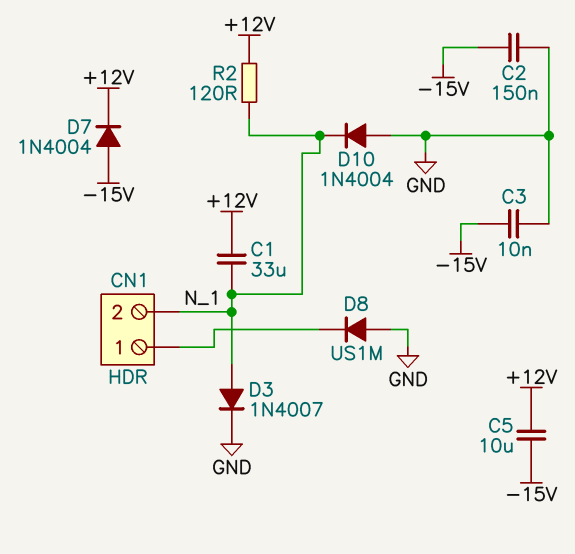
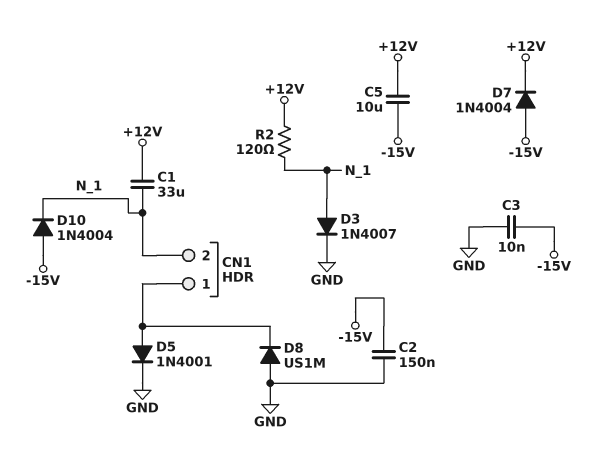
D5: none -> diode 1N4001 (A CN1/1, K GND)
D10: diode 1N4004 (A GND, K N_1) -> diode 1N4004 (A -15V, K N_1)

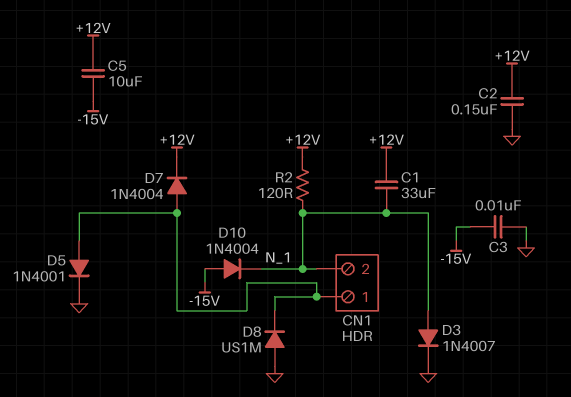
C2: 150nF (-15V, GND) -> 150nF (+12V, GND)
D7: diode 1N4004 (A -15V, K +12V) -> diode 1N4004 (A CN1/1, K +12V)

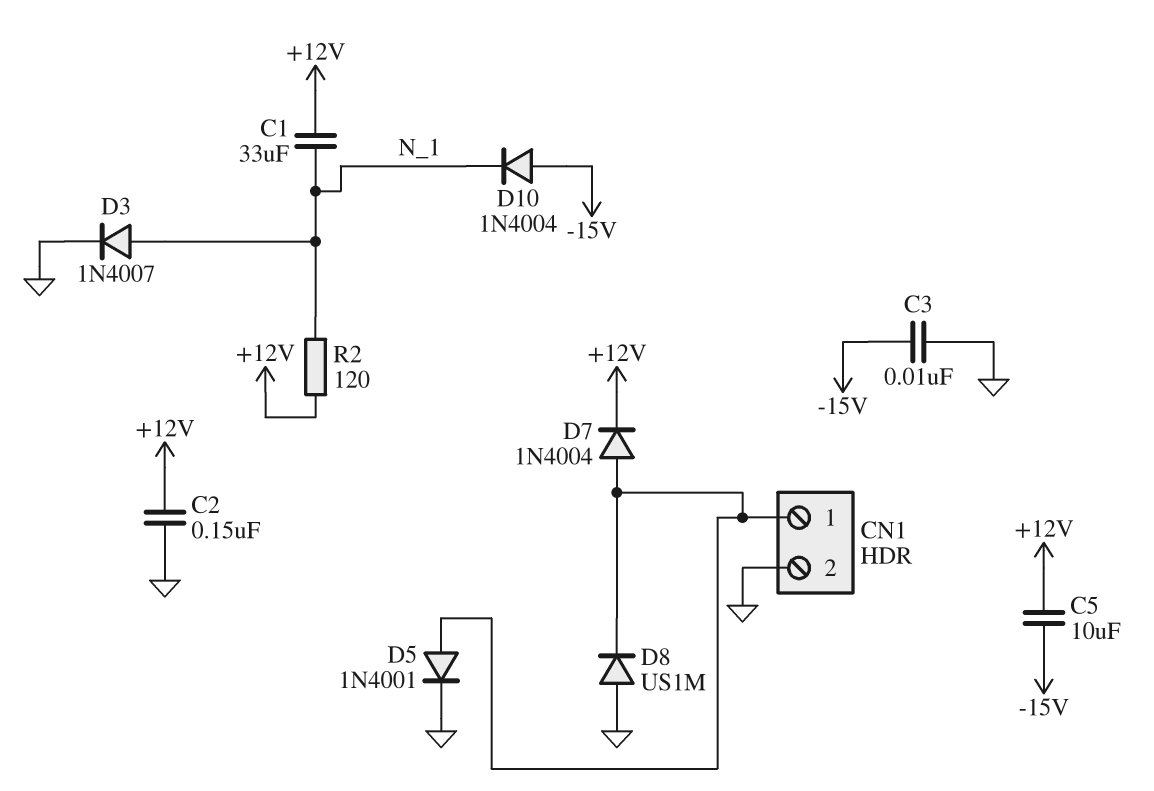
CN1 pin 2: N_1 -> GND

